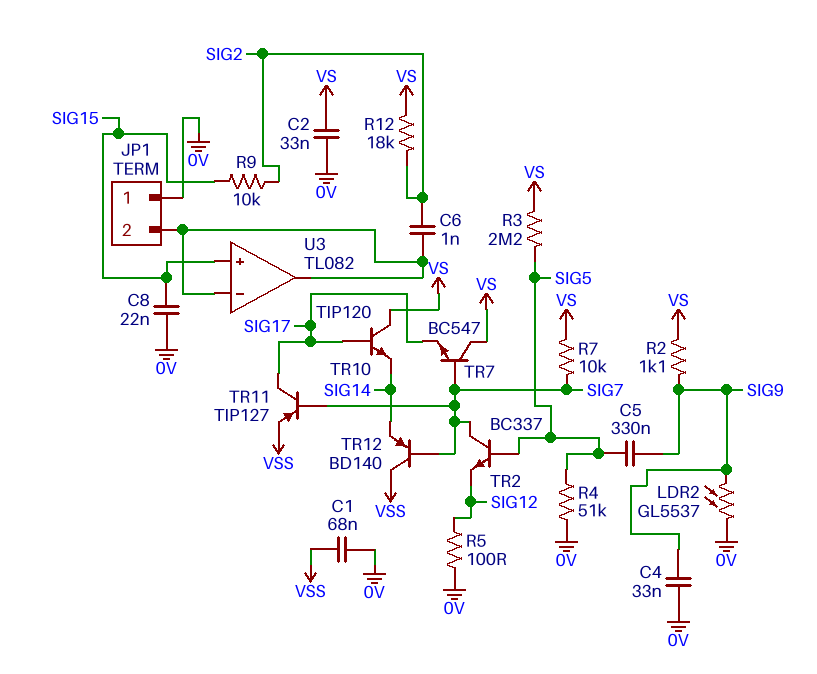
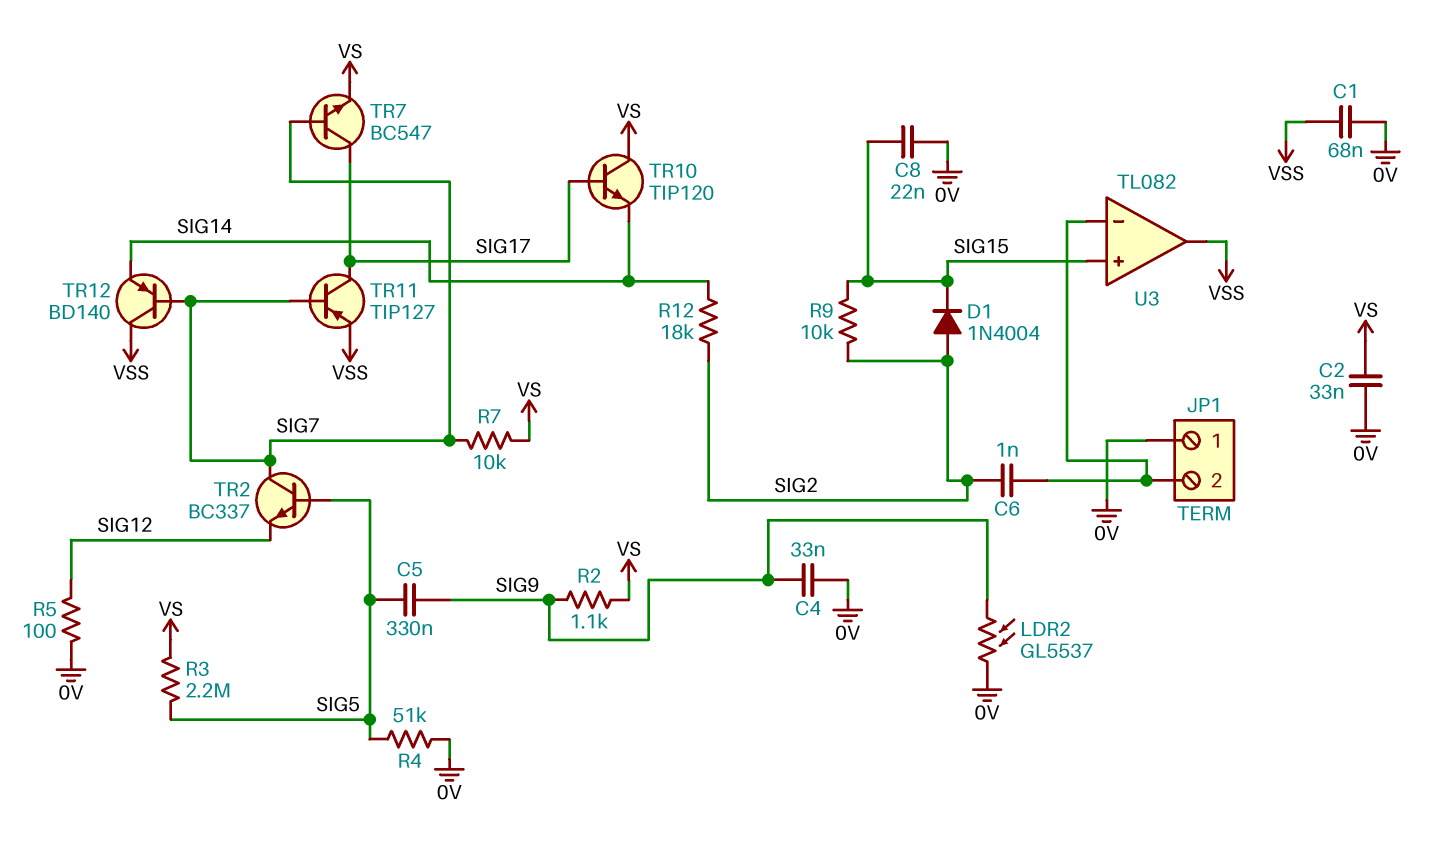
D1: none -> diode 1N4004 (A SIG2, K SIG15)
R12: 18k (SIG2, VS) -> 18k (SIG2, SIG14)
TR7: NPN BC547 (B SIG7, C VS, E SIG17) -> NPN BC547 (B SIG7, C SIG17, E VS)
U3 pin out: JP1/2 -> VSS

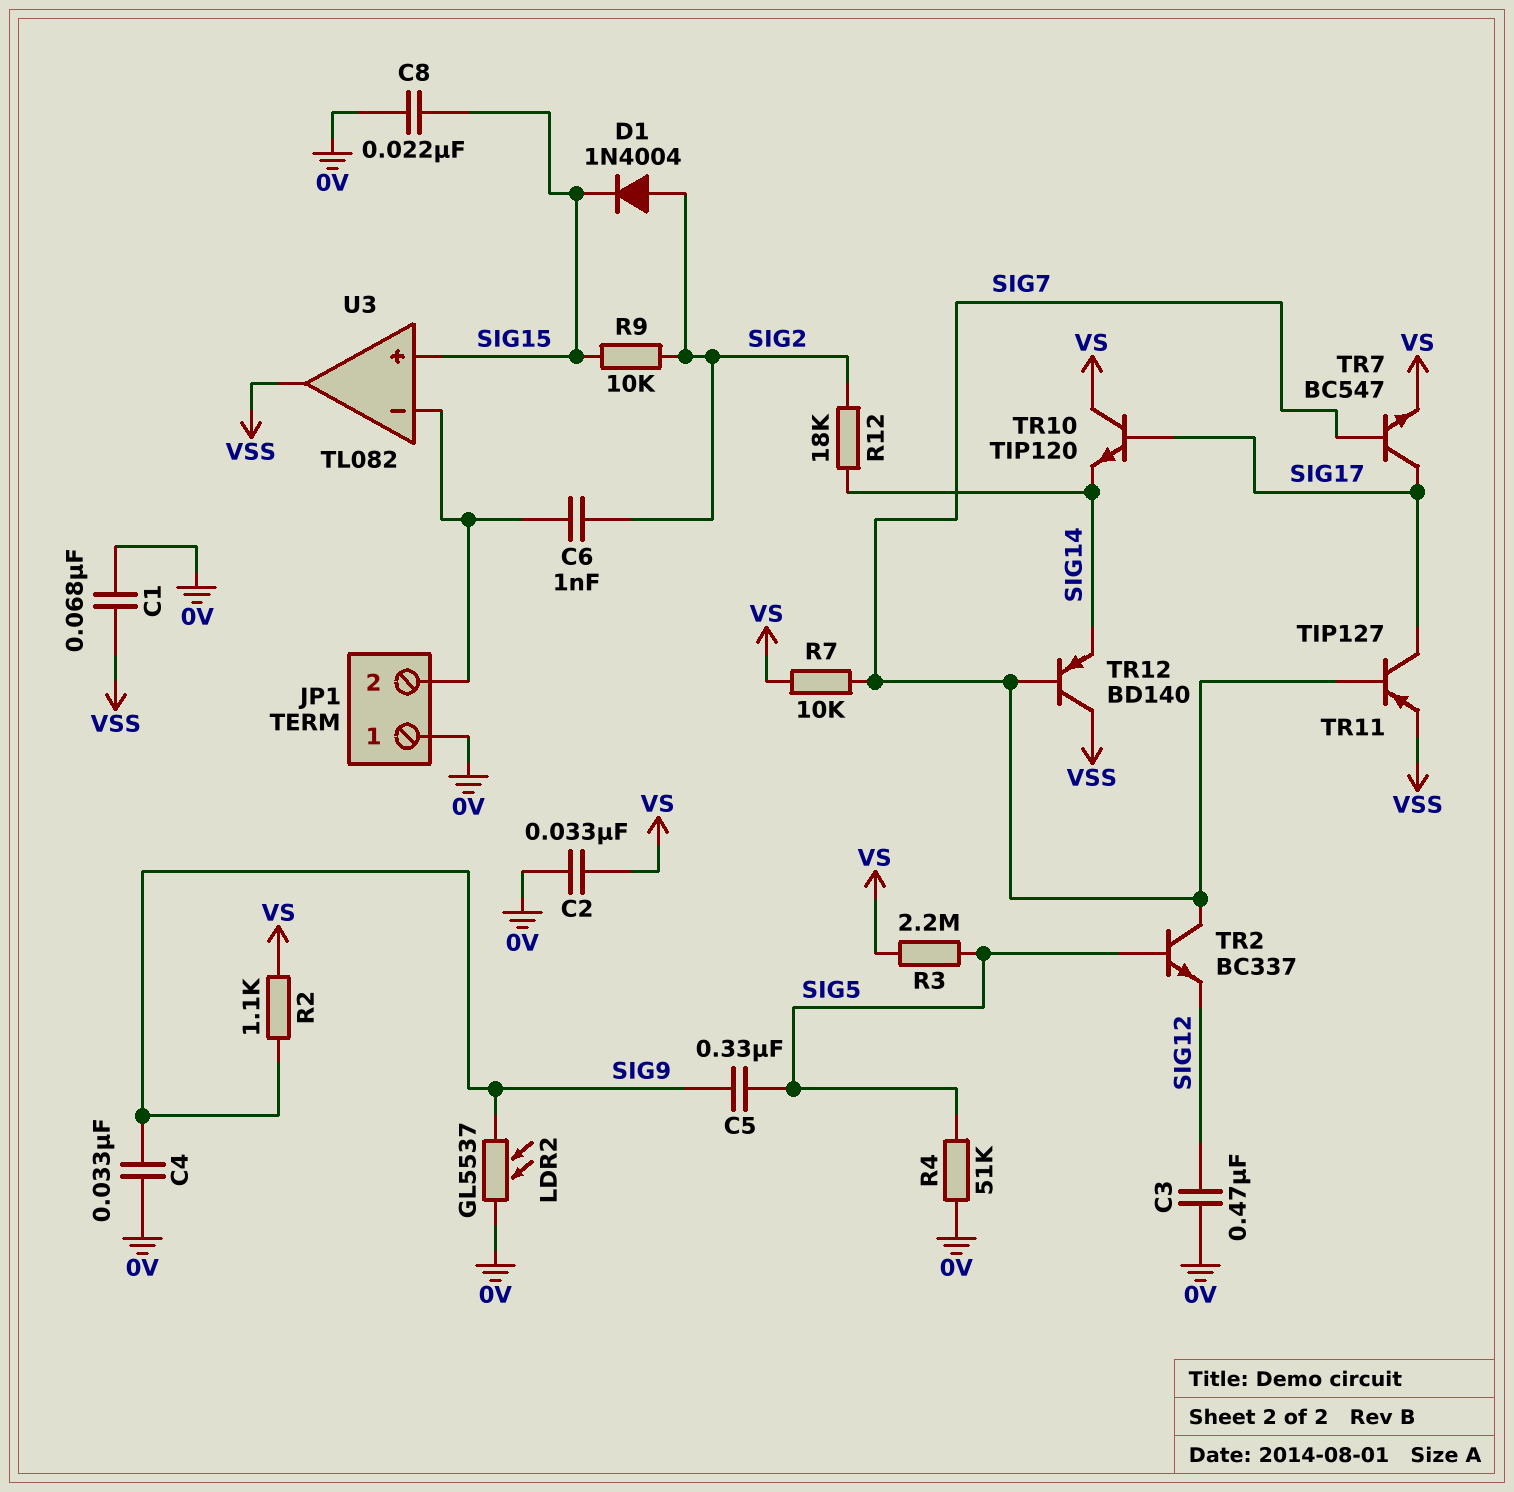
C3: none -> 470nF (0V, SIG12)
R5: 100 (0V, SIG12) -> none

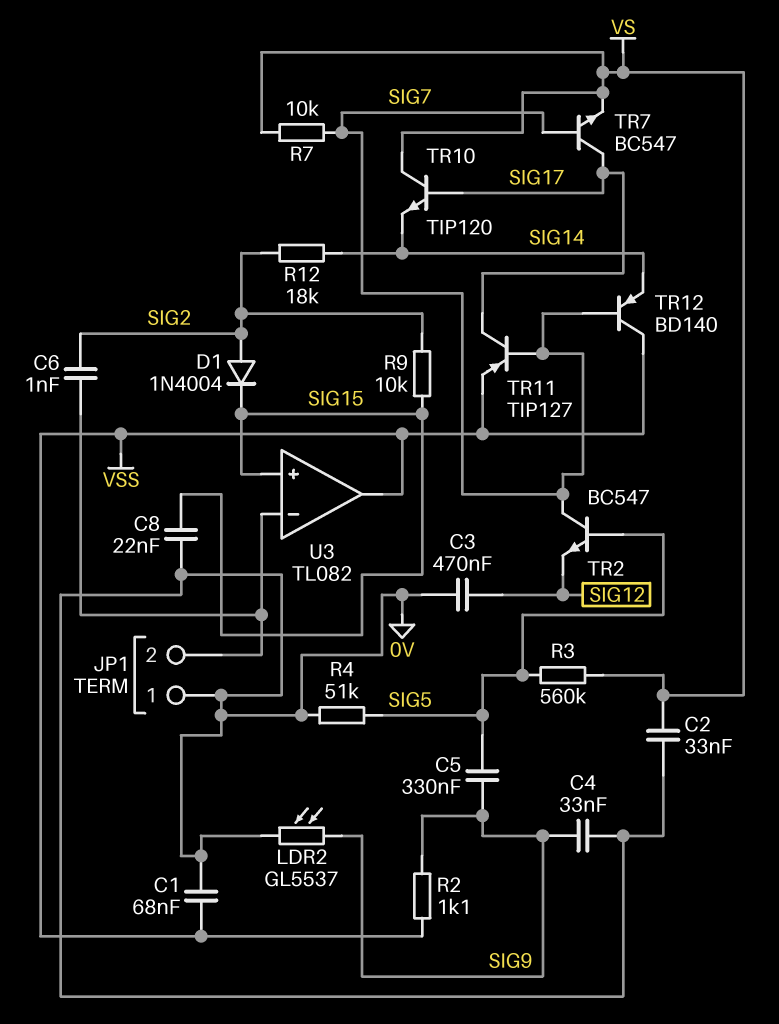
R2: 1.1k (SIG9, VS) -> 1.1k (SIG9, VSS)
R3: 2.2M (SIG5, VS) -> 560k (SIG5, VS)
TR2: NPN BC337 (B SIG5, C SIG7, E SIG12) -> NPN BC547 (B SIG5, C SIG7, E SIG12)

